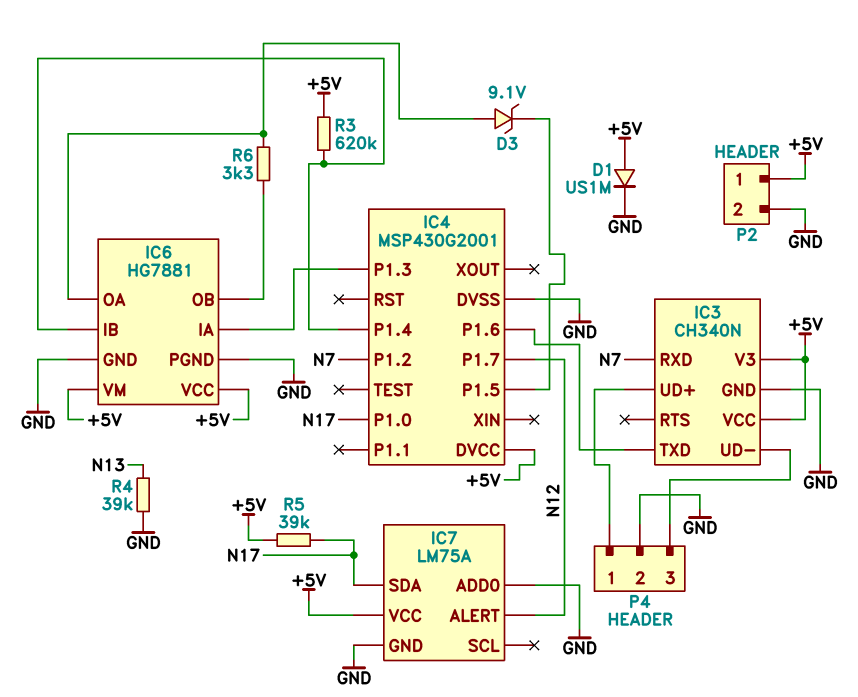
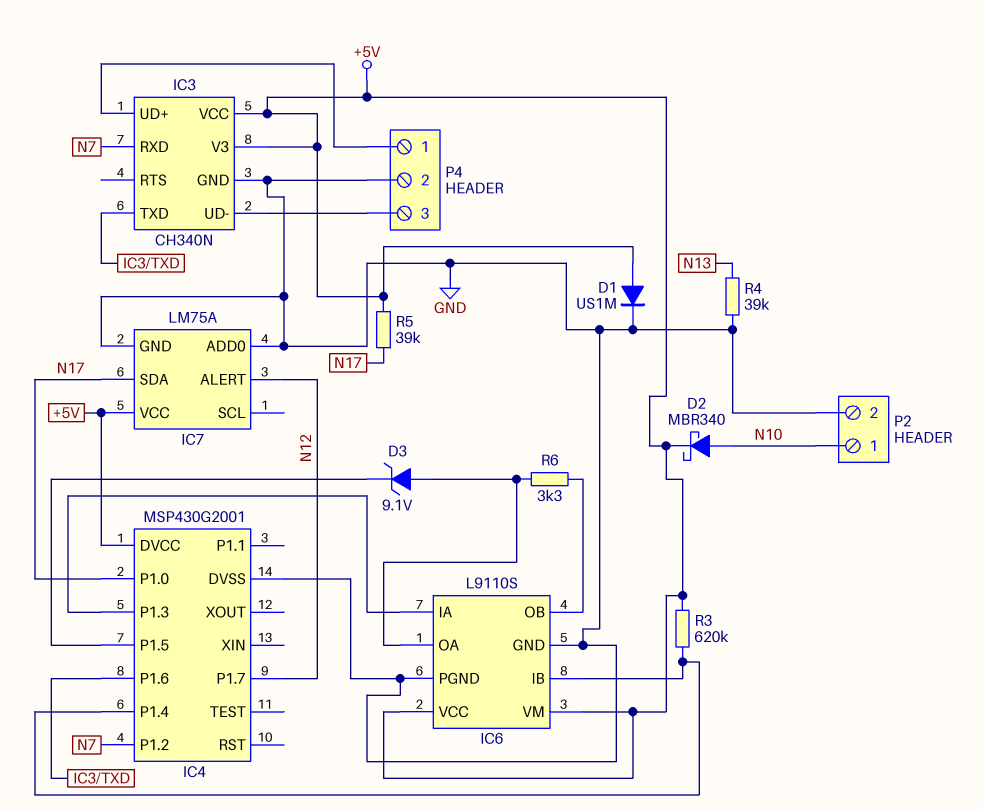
D2: none -> schottky MBR340 (A N10, K +5V)
IC6: HG7881 -> L9110S
P2 pin 1: +5V -> N10

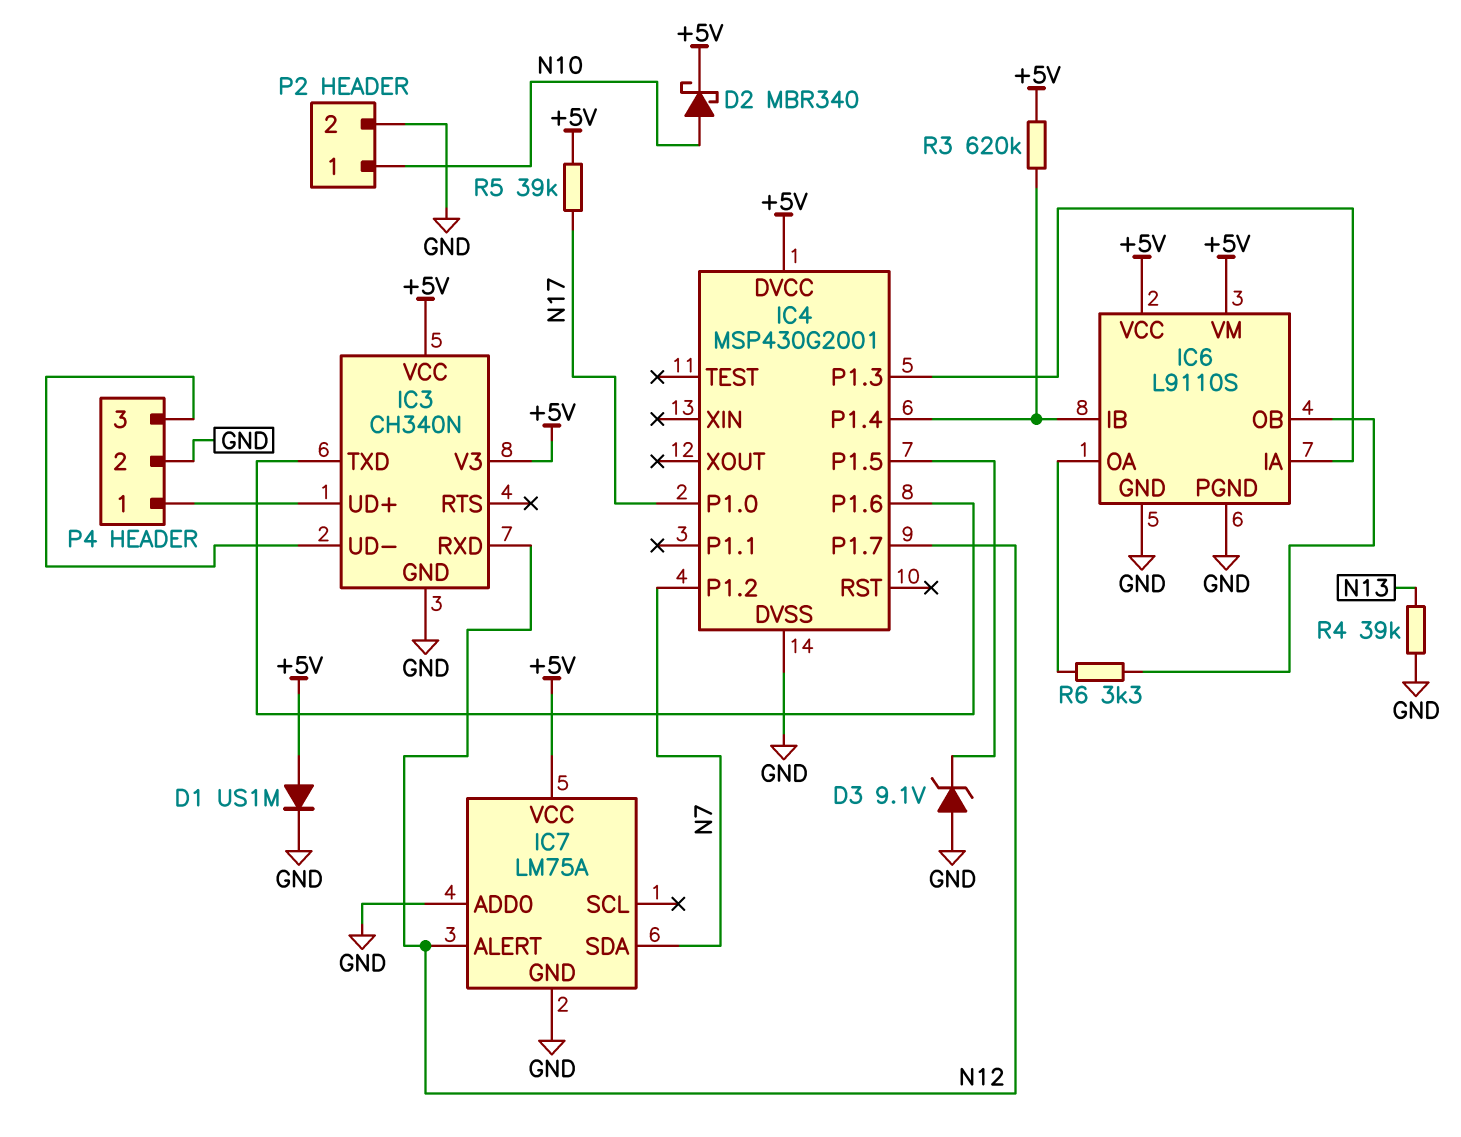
D3: zener 9.1V (A IC6/OA, K IC4/P1.5) -> zener 9.1V (A GND, K IC4/P1.5)
IC3 pin RXD: N7 -> N12
IC7 pin SDA: N17 -> N7

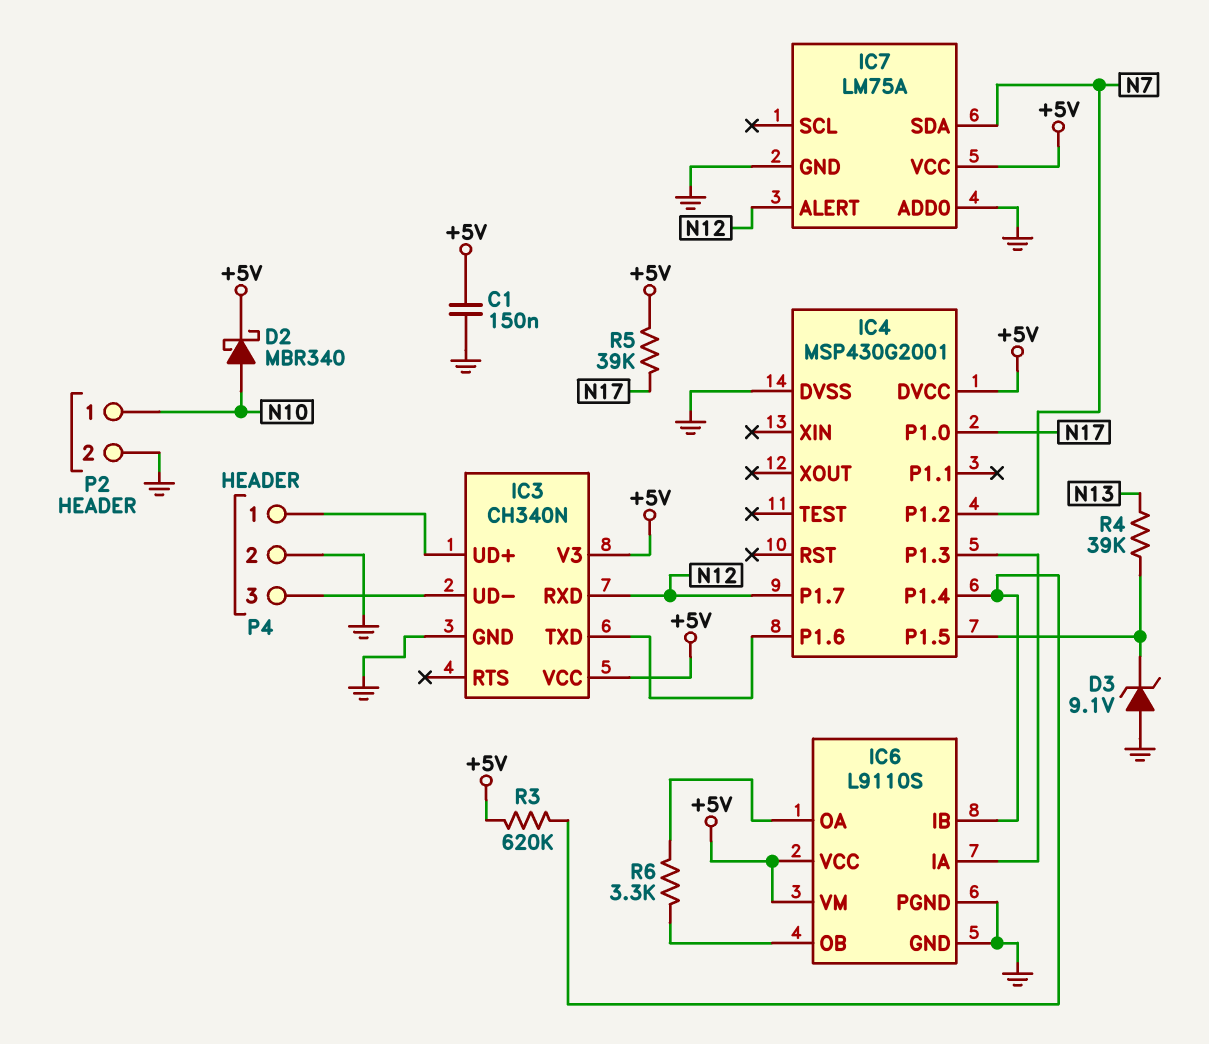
C1: none -> 150nF (+5V, GND)
D1: diode US1M (A +5V, K GND) -> none
R4: 39k (GND, N13) -> 39k (IC4/P1.5, N13)

